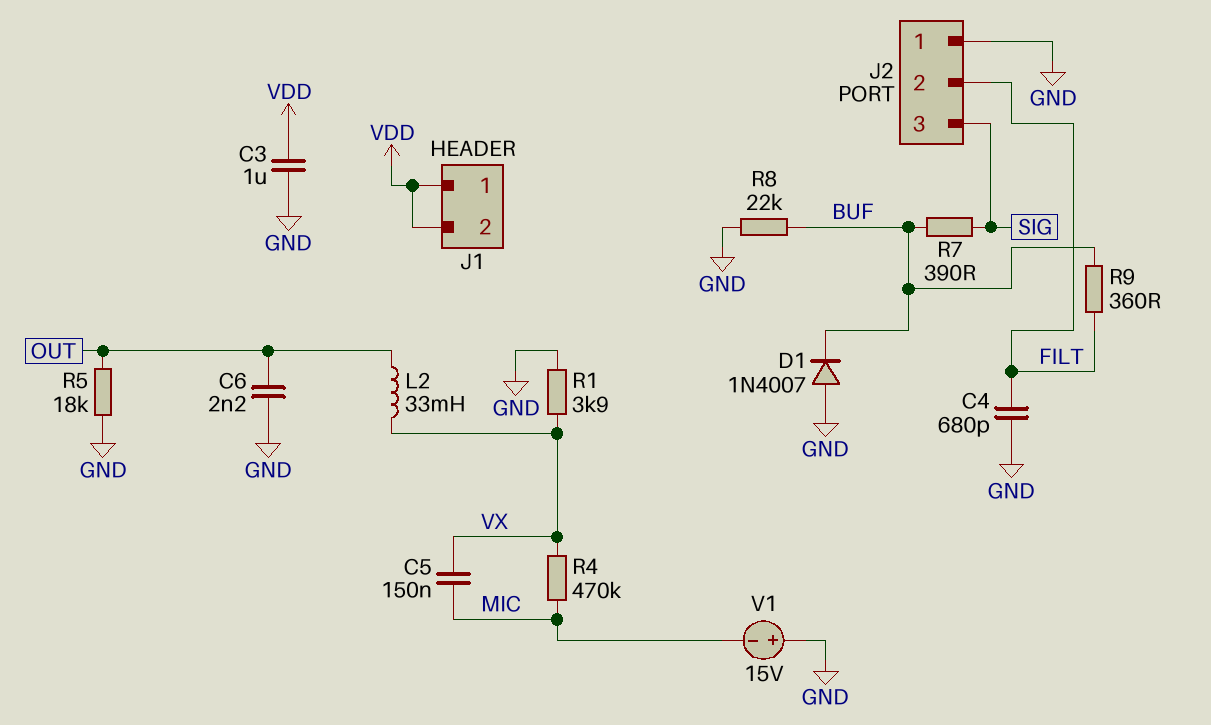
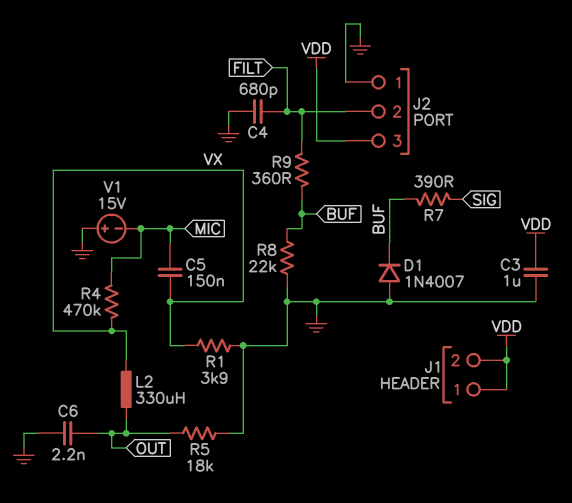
J2 pin 3: SIG -> VDD
L2: 33mH (OUT, VX) -> 330uH (OUT, VX)

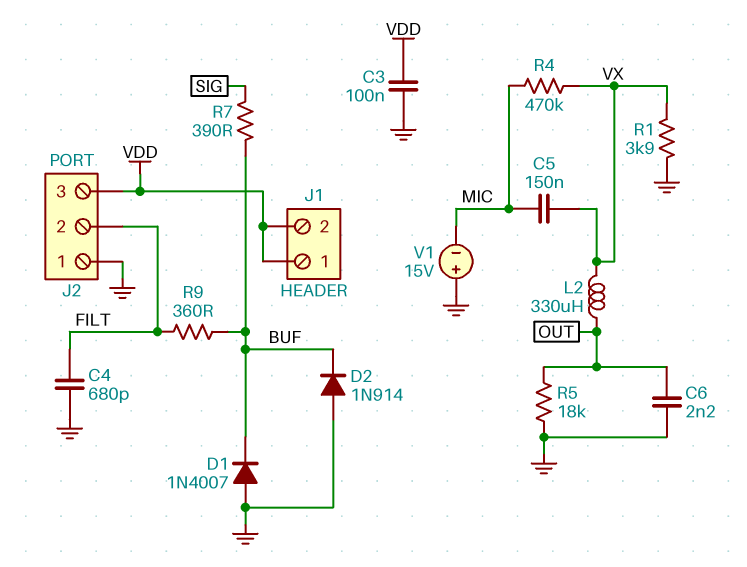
C3: 1uF (GND, VDD) -> 100nF (GND, VDD)
D2: none -> diode 1N914 (A GND, K BUF)
R8: 22k (BUF, GND) -> none

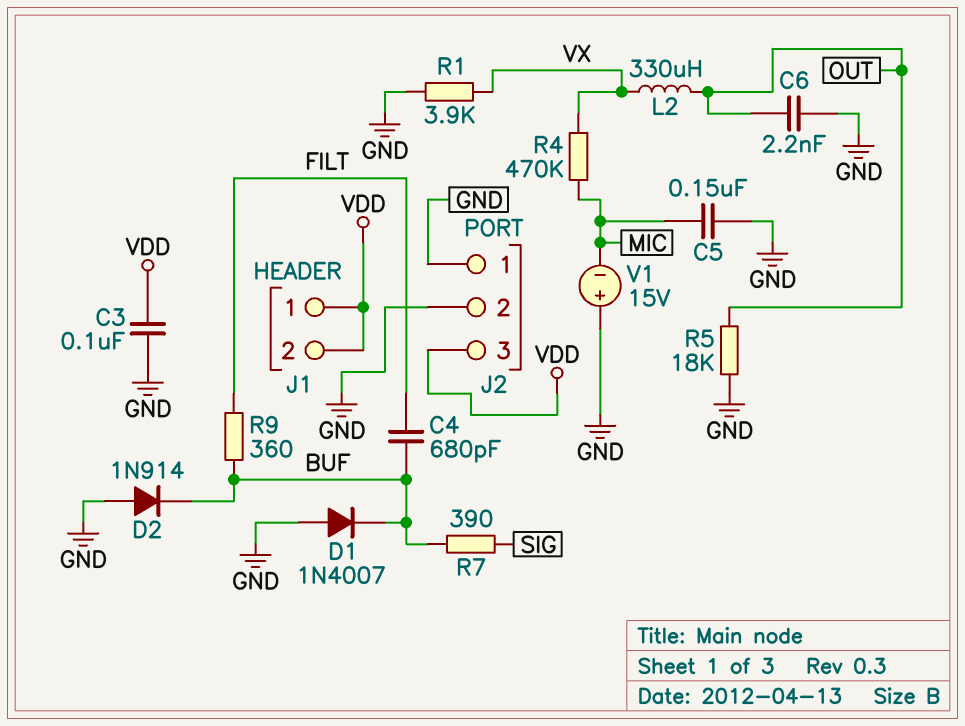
C4: 680pF (FILT, GND) -> 680pF (BUF, FILT)
C5: 150nF (MIC, VX) -> 150nF (GND, MIC)
J2 pin 2: FILT -> GND

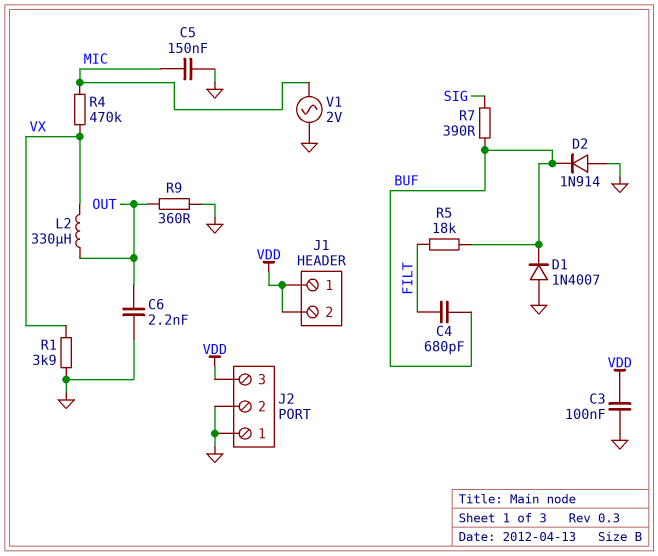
R5: 18k (GND, OUT) -> 18k (BUF, FILT)
R9: 360 (BUF, FILT) -> 360 (GND, OUT)
V1: 15V (plus GND, minus MIC) -> AC 2V (GND, MIC)

